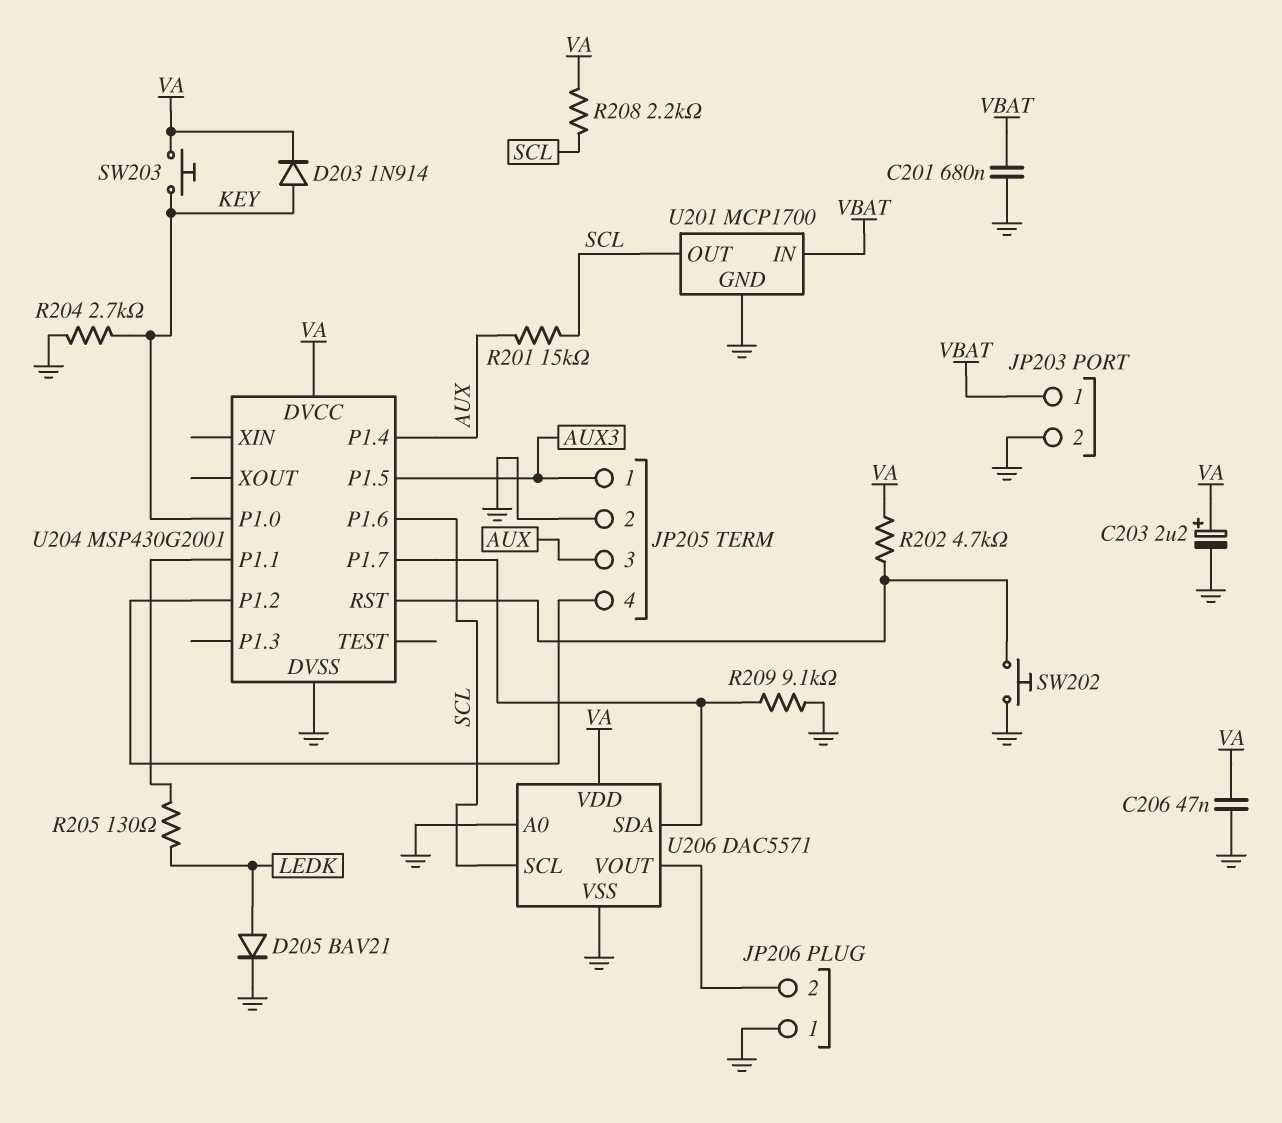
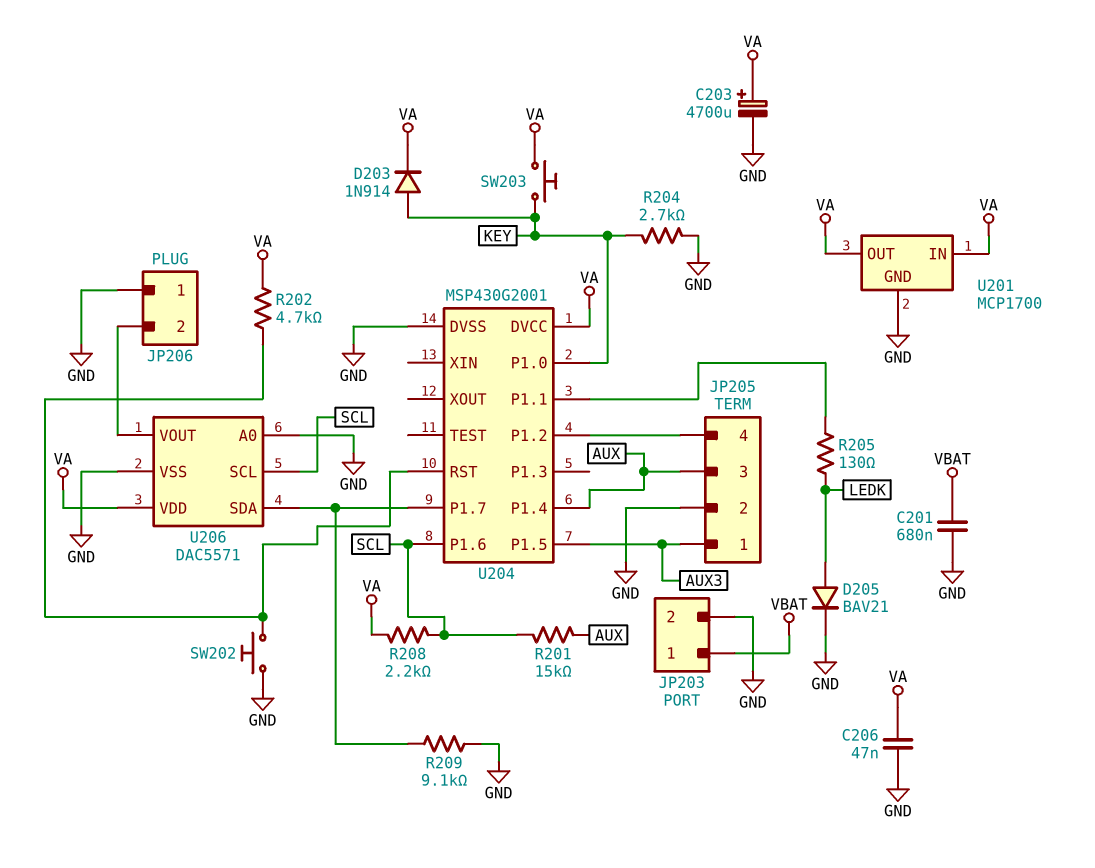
C203: 2.2uF (plus VA, minus GND) -> 4700uF (plus VA, minus GND)
U201 pin IN: VBAT -> VA
U201 pin OUT: SCL -> VA

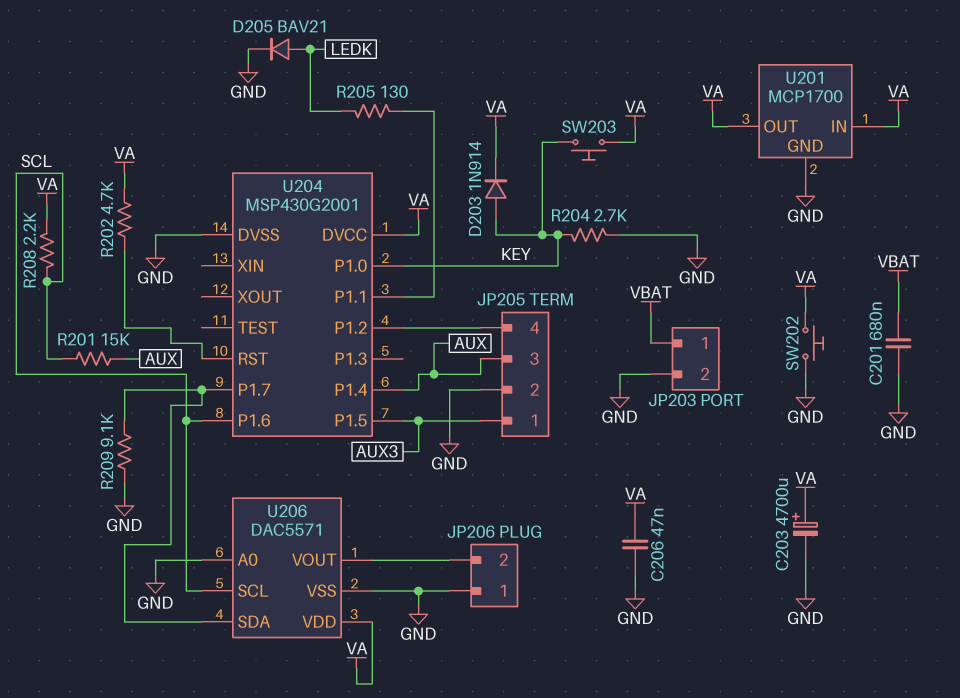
SW202: button (GND, U204/RST) -> button (GND, VA)

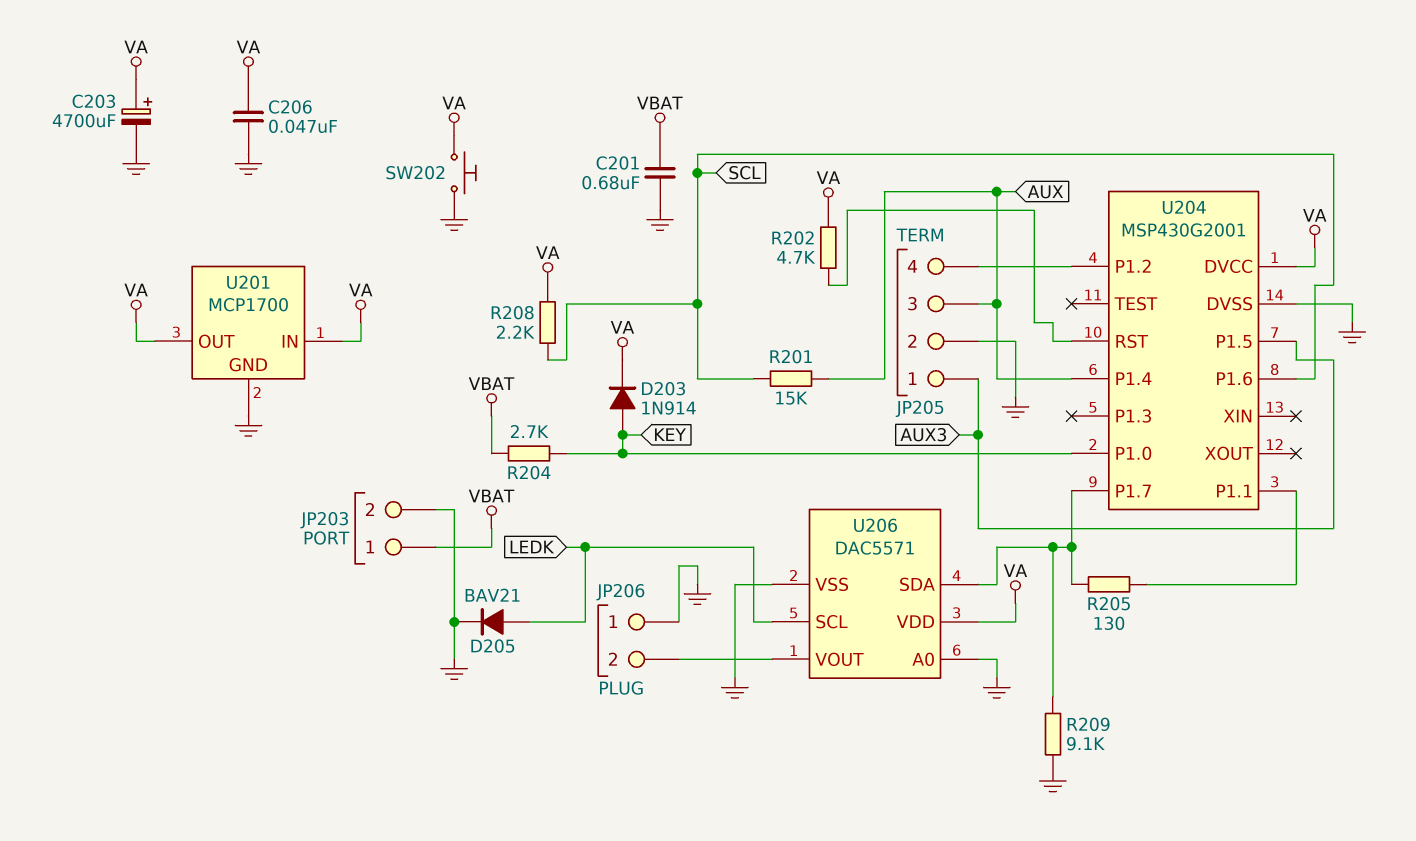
R204: 2.7k (GND, KEY) -> 2.7k (KEY, VBAT)
R205: 130 (LEDK, U204/P1.1) -> 130 (U204/P1.1, U204/P1.7)
SW203: button (KEY, VA) -> none
U206 pin SCL: SCL -> LEDK

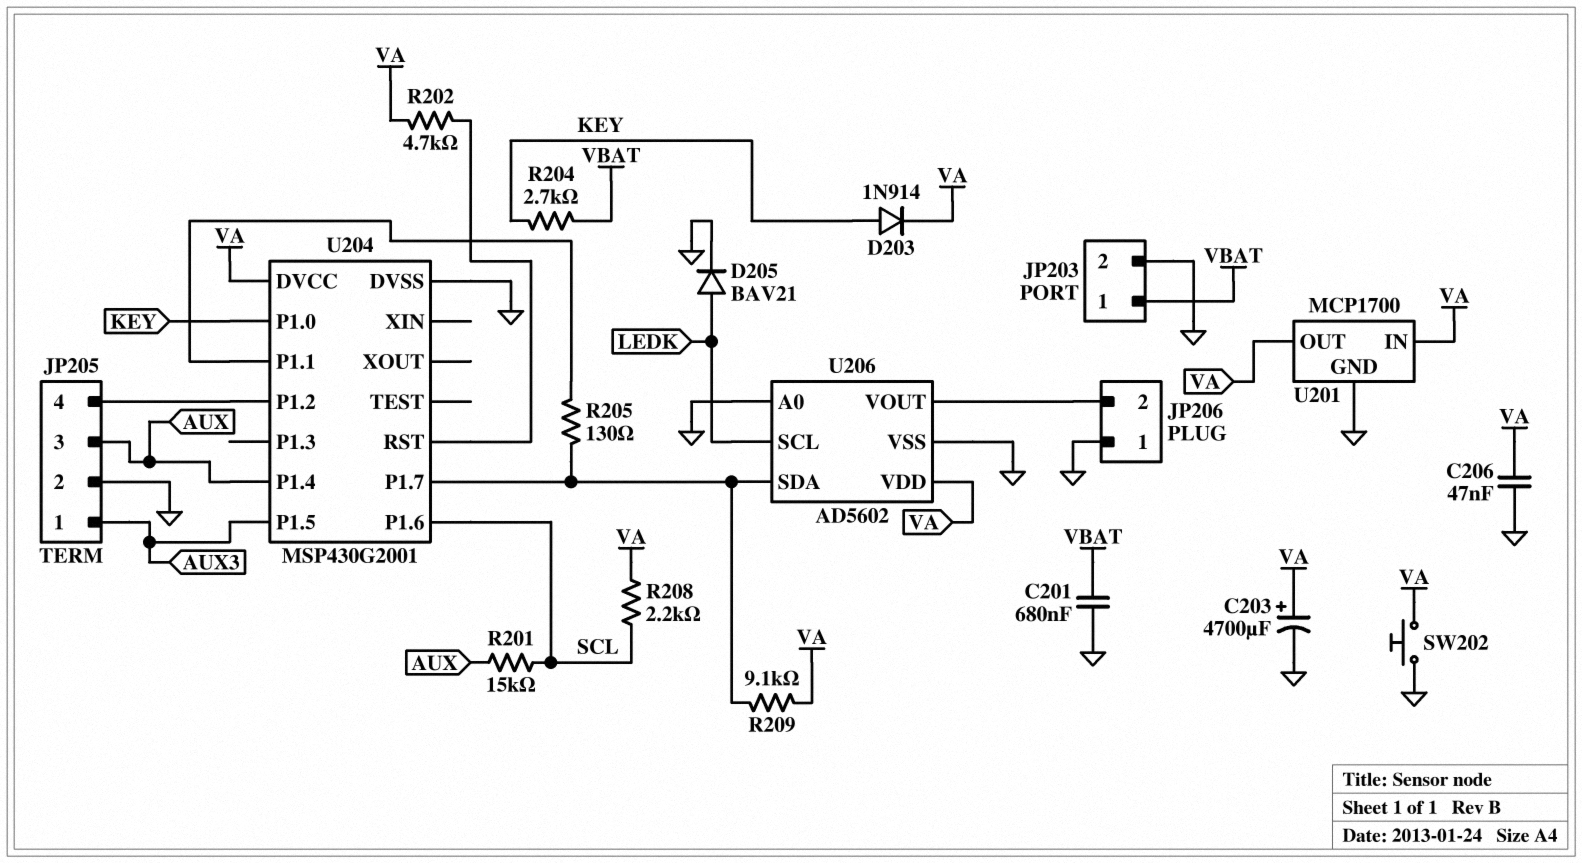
R209: 9.1k (GND, U204/P1.7) -> 9.1k (U204/P1.7, VA)
U206: DAC5571 -> AD5602

